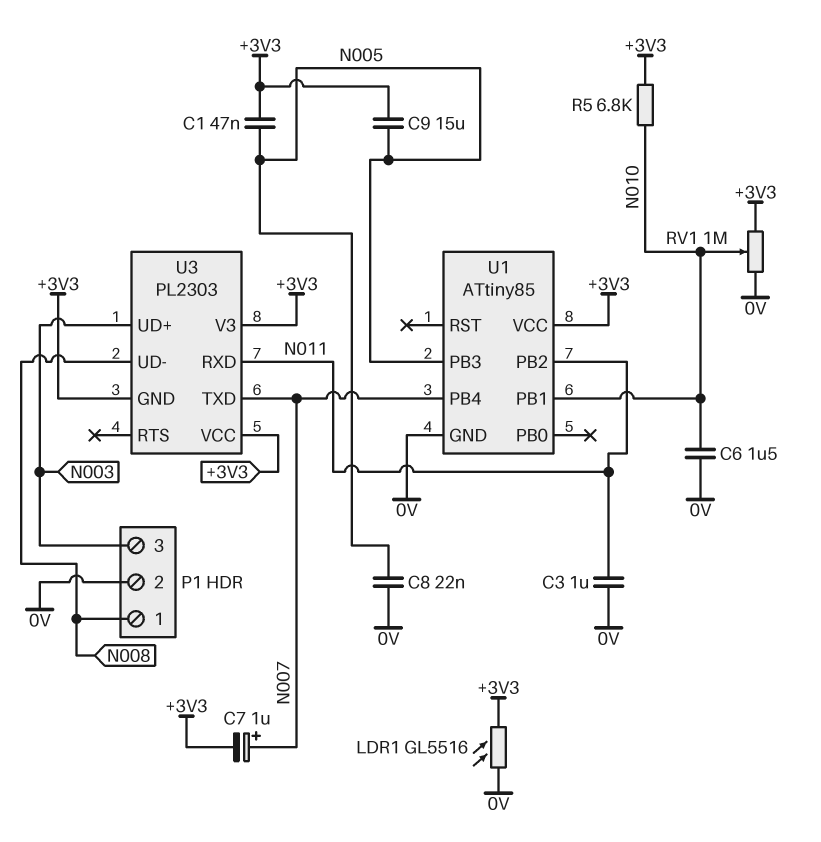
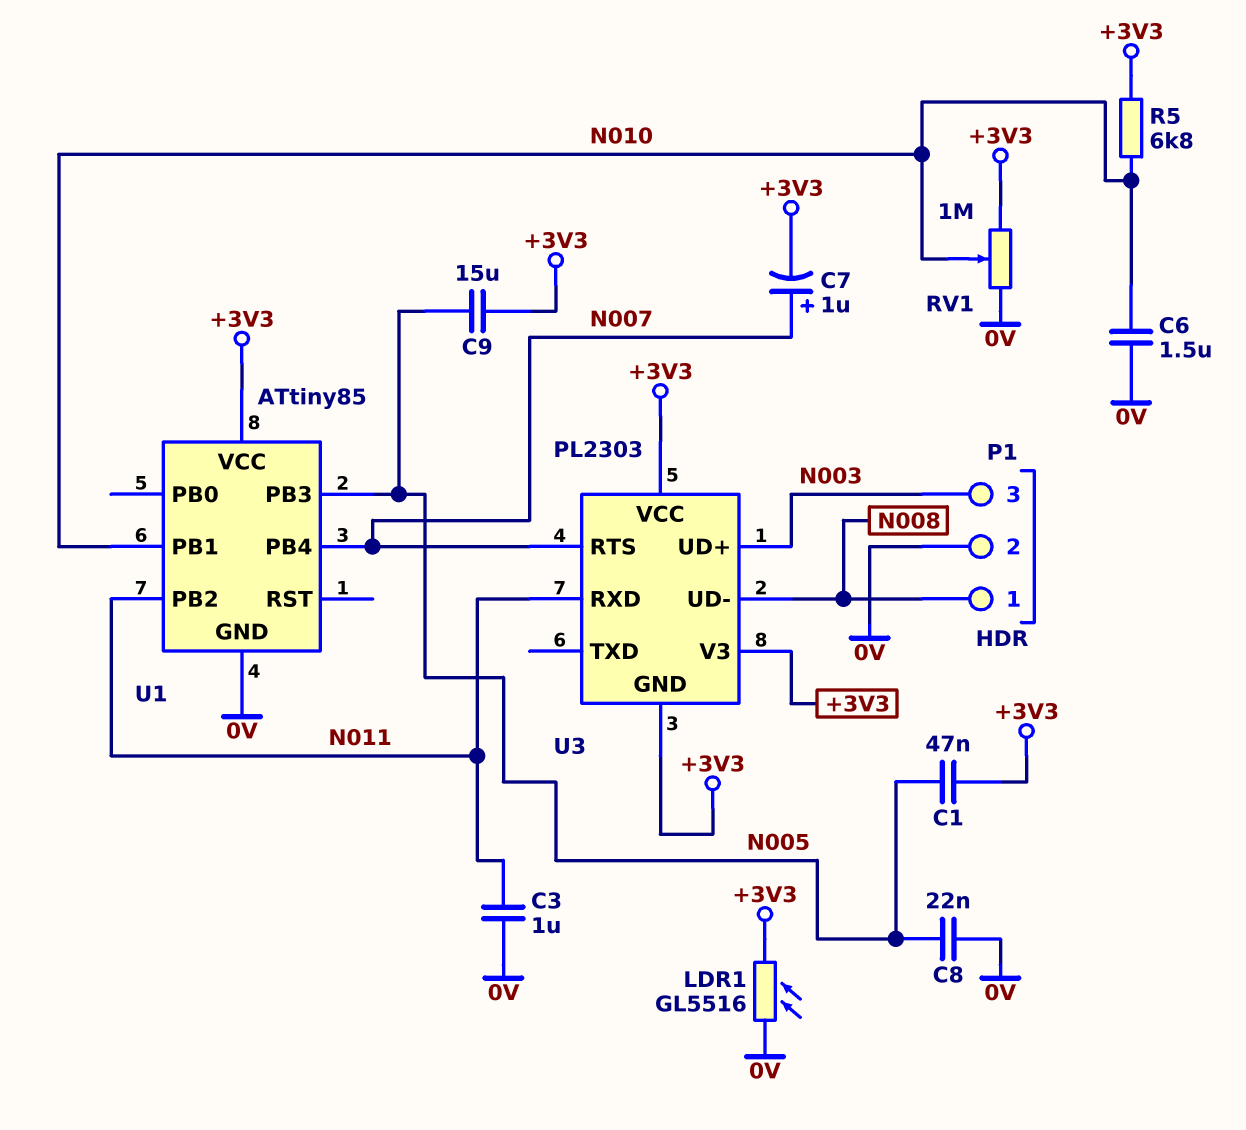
U3 pin RTS: none -> N007
U3 pin TXD: N007 -> none

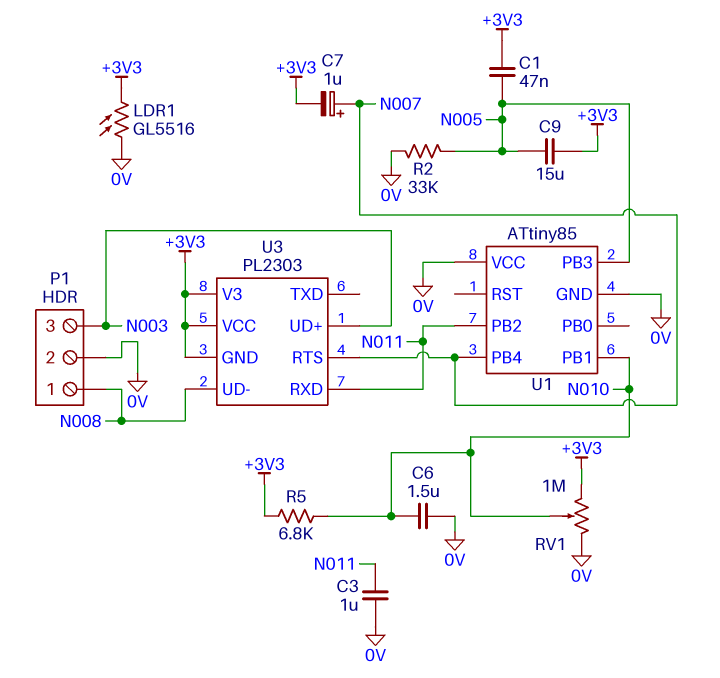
C8: 22nF (0V, N005) -> none
R2: none -> 33k (0V, N005)
U1 pin VCC: +3V3 -> 0V

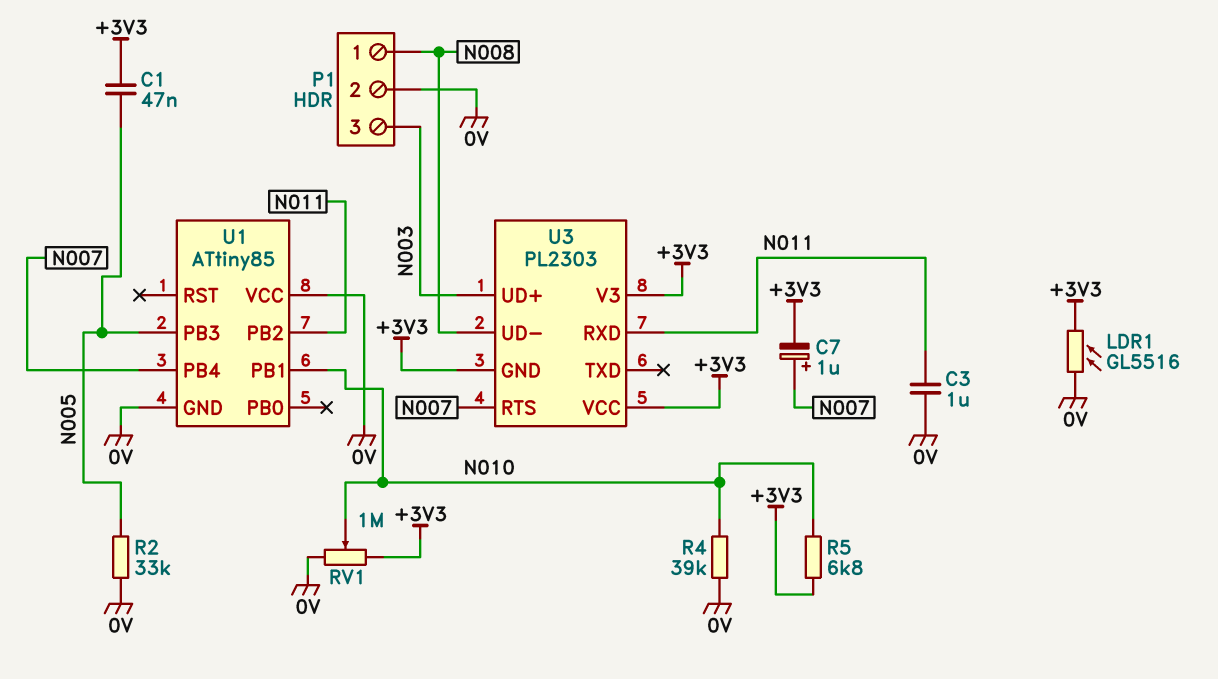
C6: 1.5uF (0V, N010) -> none
C9: 15uF (+3V3, N005) -> none
R4: none -> 39k (0V, N010)

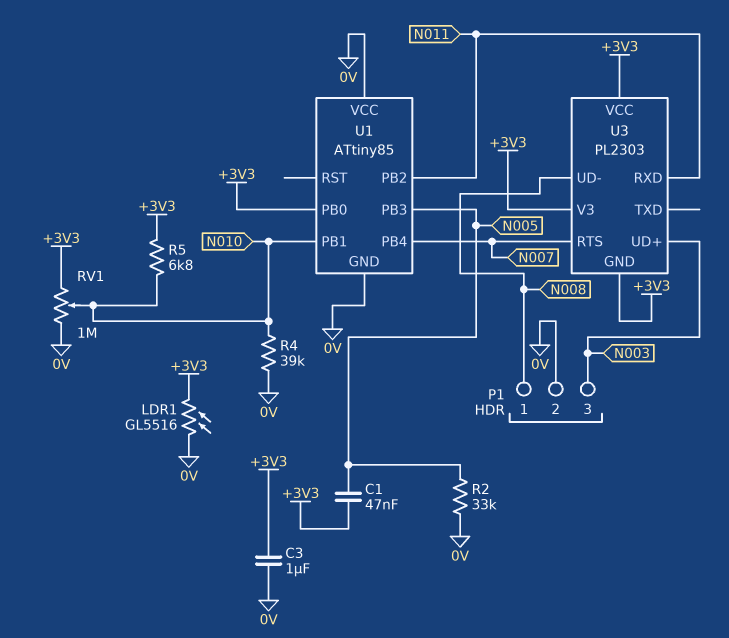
C3: 1uF (0V, N011) -> 1uF (+3V3, 0V)
C7: 1uF (plus N007, minus +3V3) -> none
U1 pin PB0: none -> +3V3

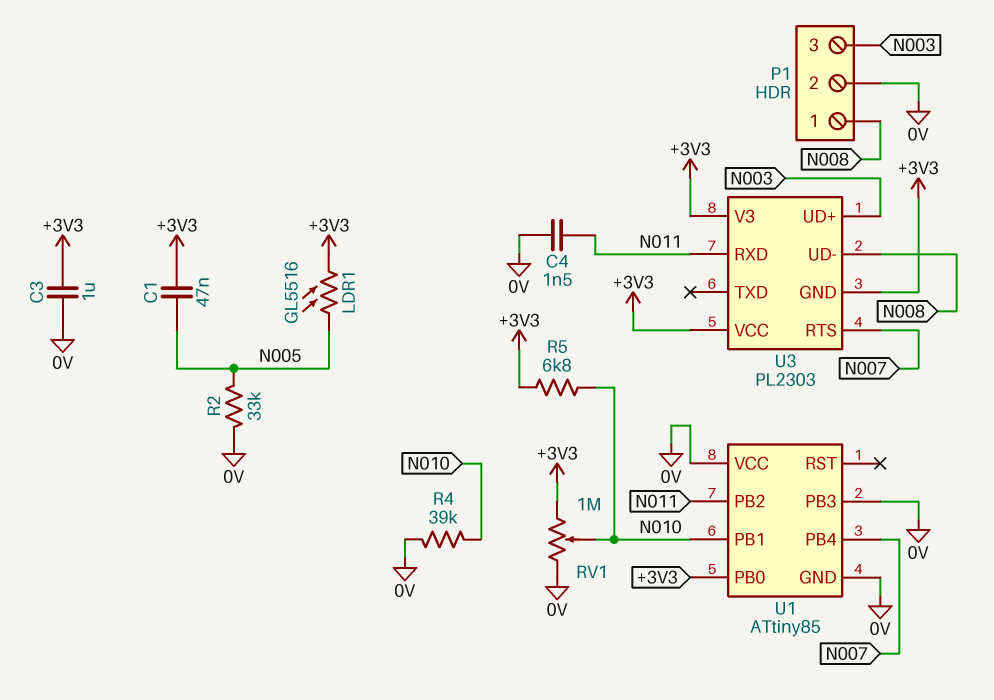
C4: none -> 1.5nF (0V, N011)
LDR1: GL5516 (+3V3, 0V) -> GL5516 (+3V3, N005)
U1 pin PB3: N005 -> 0V

